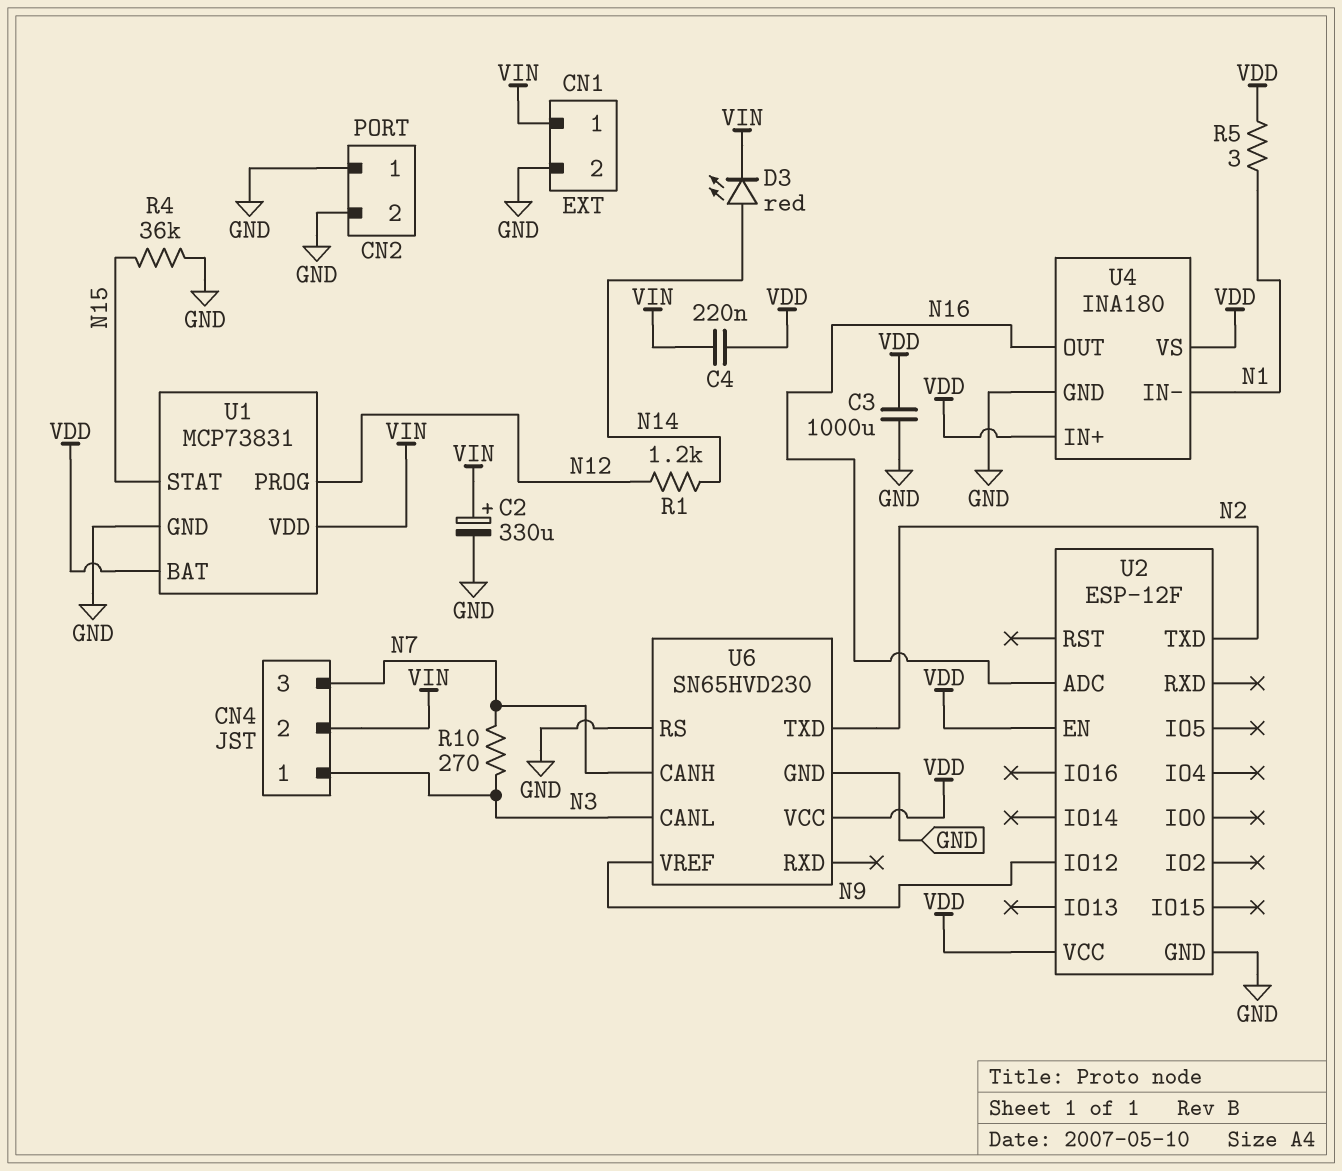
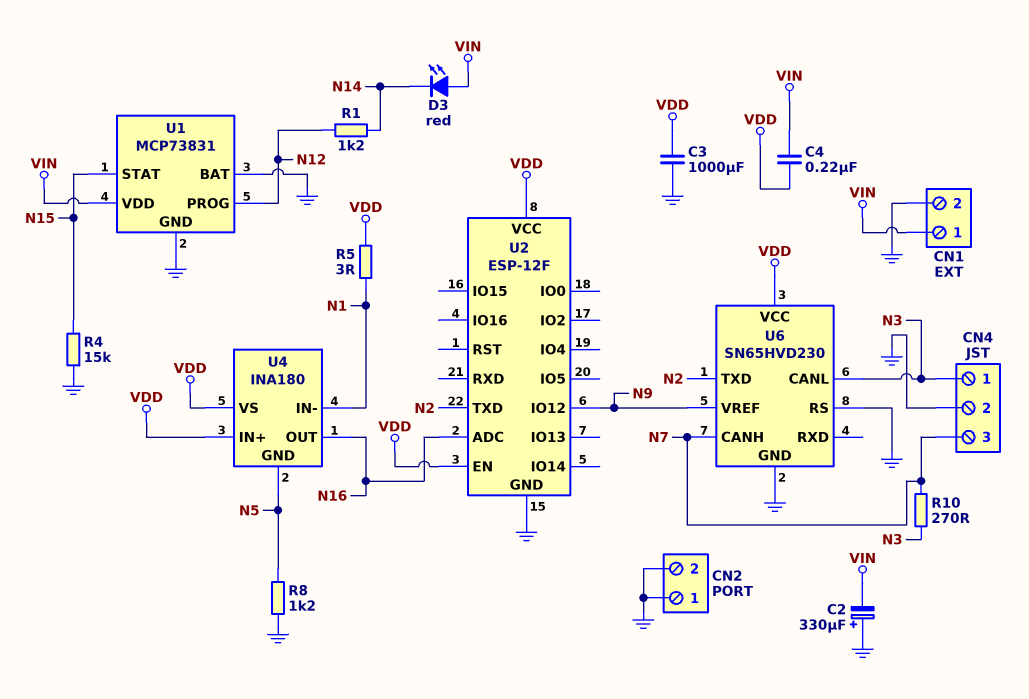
C2: 330uF (plus VIN, minus GND) -> 330uF (plus GND, minus VIN)
CN4 pin 2: VIN -> GND
D3: LED red (A N14, K VIN) -> LED red (A VIN, K N14)
R4: 36k (GND, N15) -> 15k (GND, N15)
R8: none -> 1.2k (GND, N5)
U1 pin BAT: VDD -> GND
U4 pin GND: GND -> N5

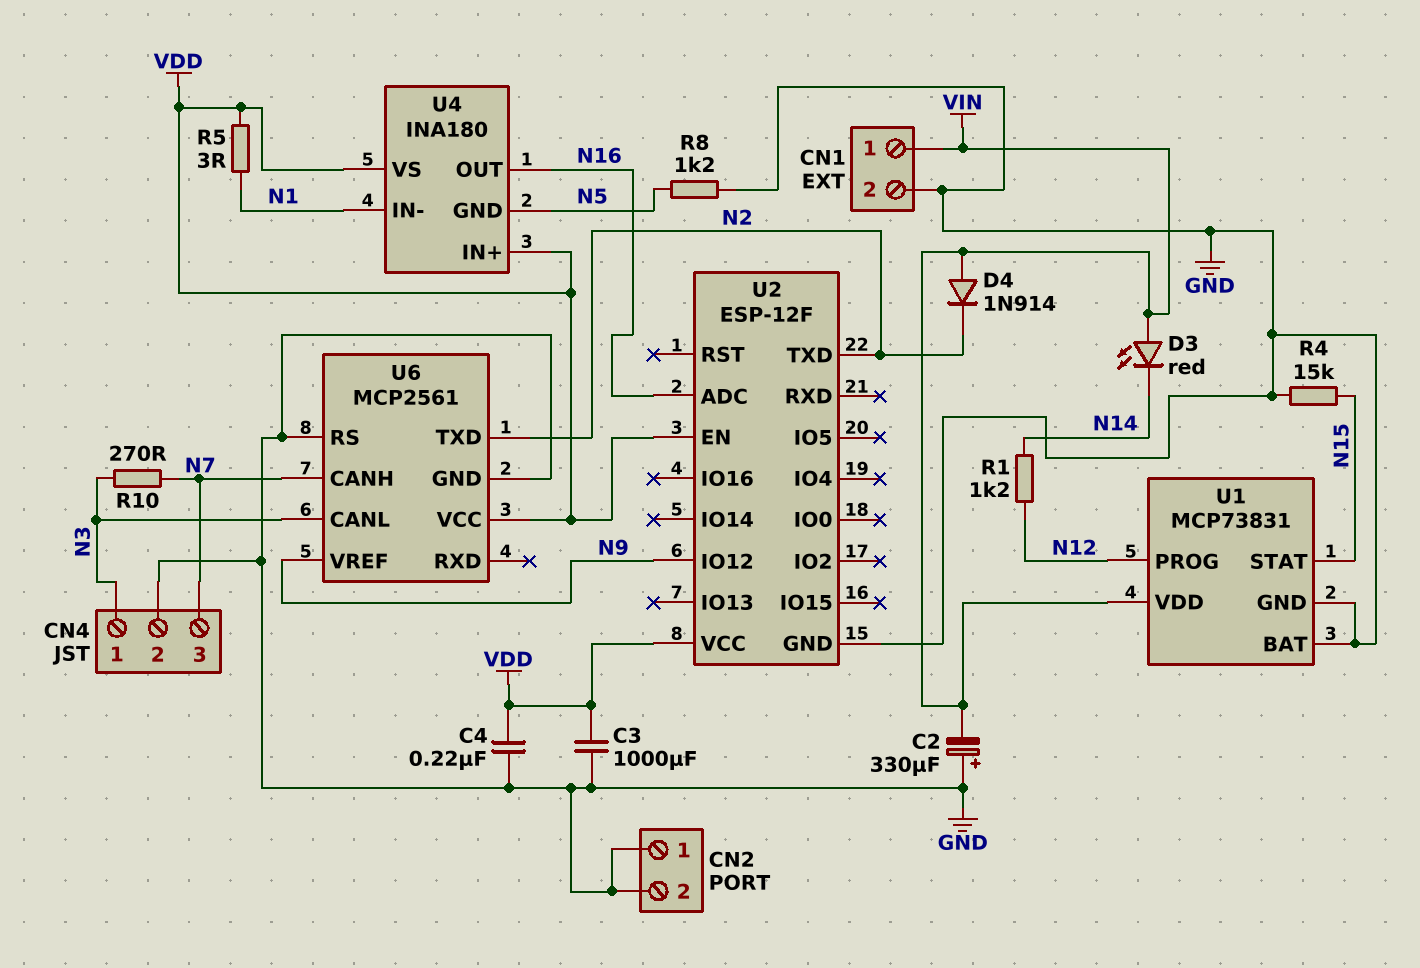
C4: 220nF (VDD, VIN) -> 220nF (GND, VDD)
D4: none -> diode 1N914 (A VIN, K N2)
U6: SN65HVD230 -> MCP2561

